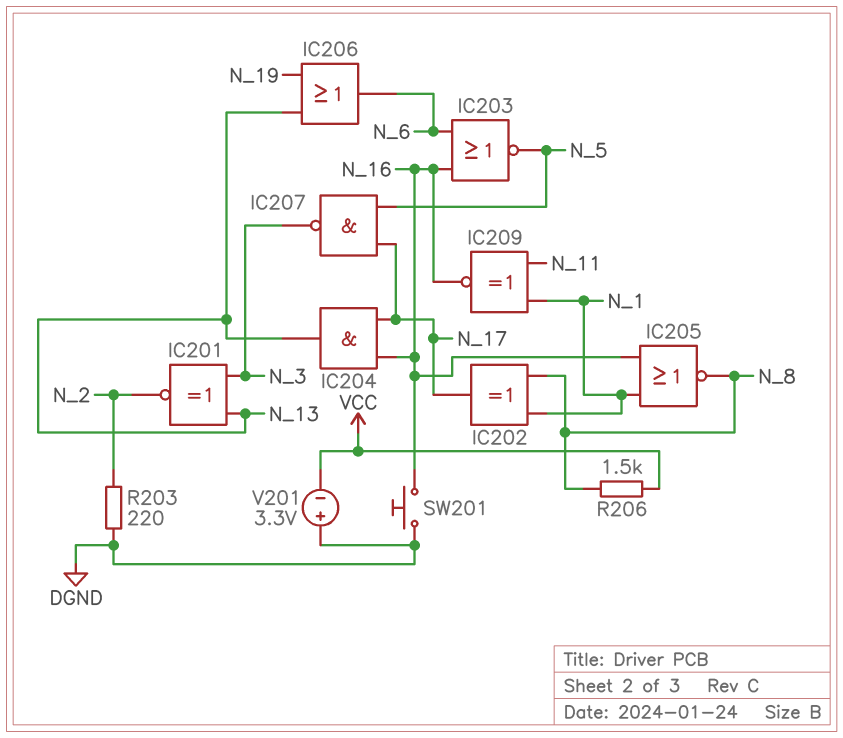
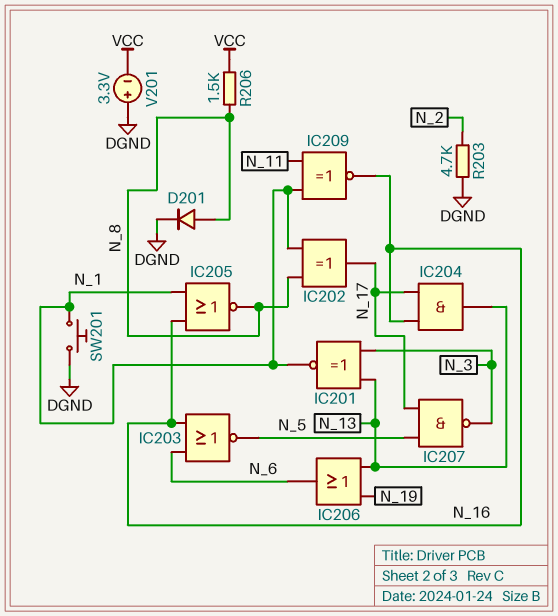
D201: none -> diode (A N_8, K DGND)
IC201: XNOR (in N_3, in N_13, out N_2) -> XNOR (in N_3, in N_13, out N_1)
R203: 220 (DGND, N_2) -> 4.7k (DGND, N_2)
SW201: button (DGND, N_16) -> button (DGND, N_1)

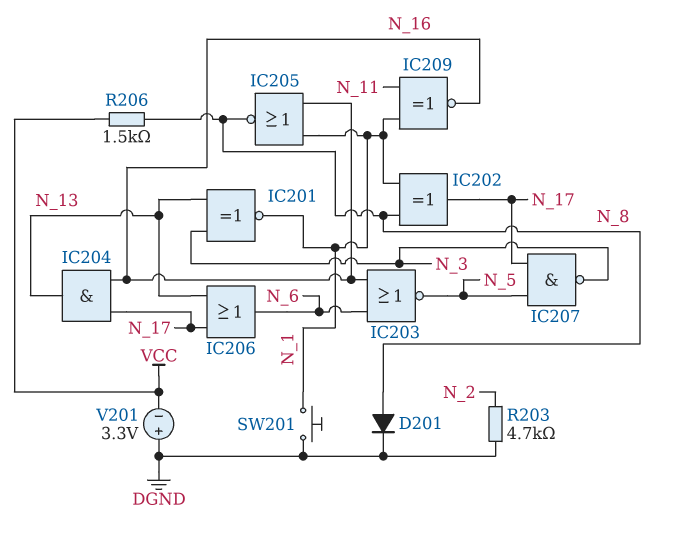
IC206: OR (in N_13, in N_19, out N_6) -> OR (in N_13, in N_17, out N_6)

